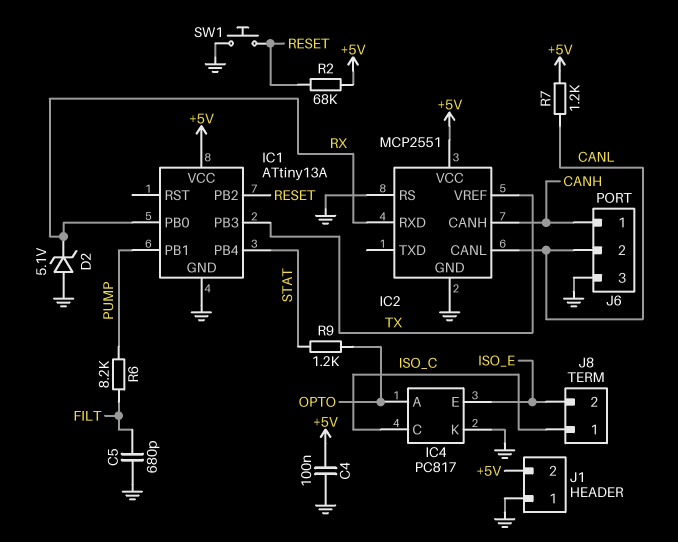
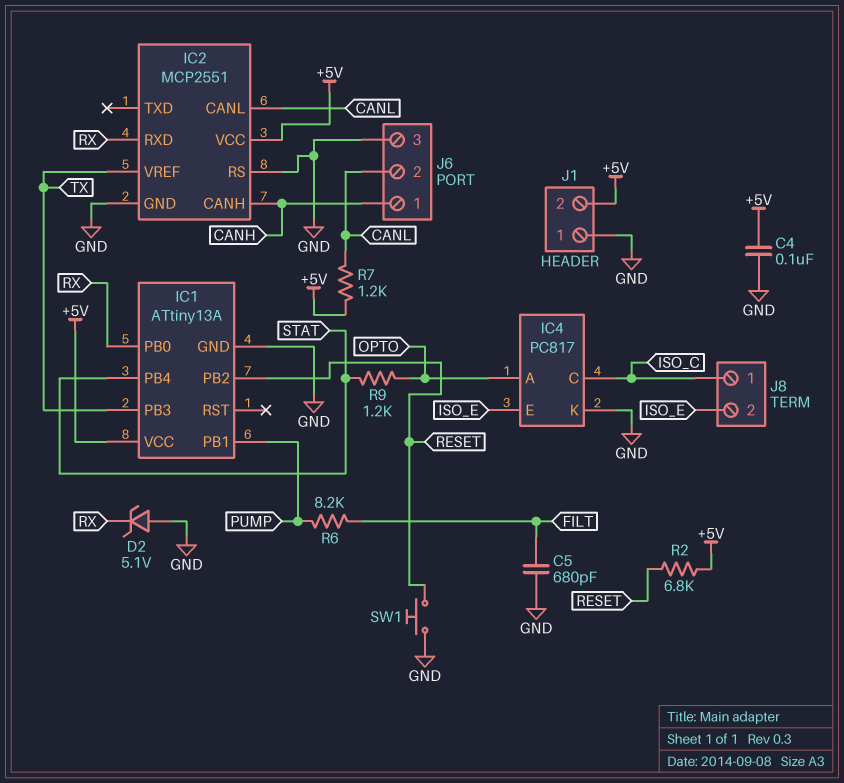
R2: 68k (+5V, RESET) -> 6.8k (+5V, RESET)

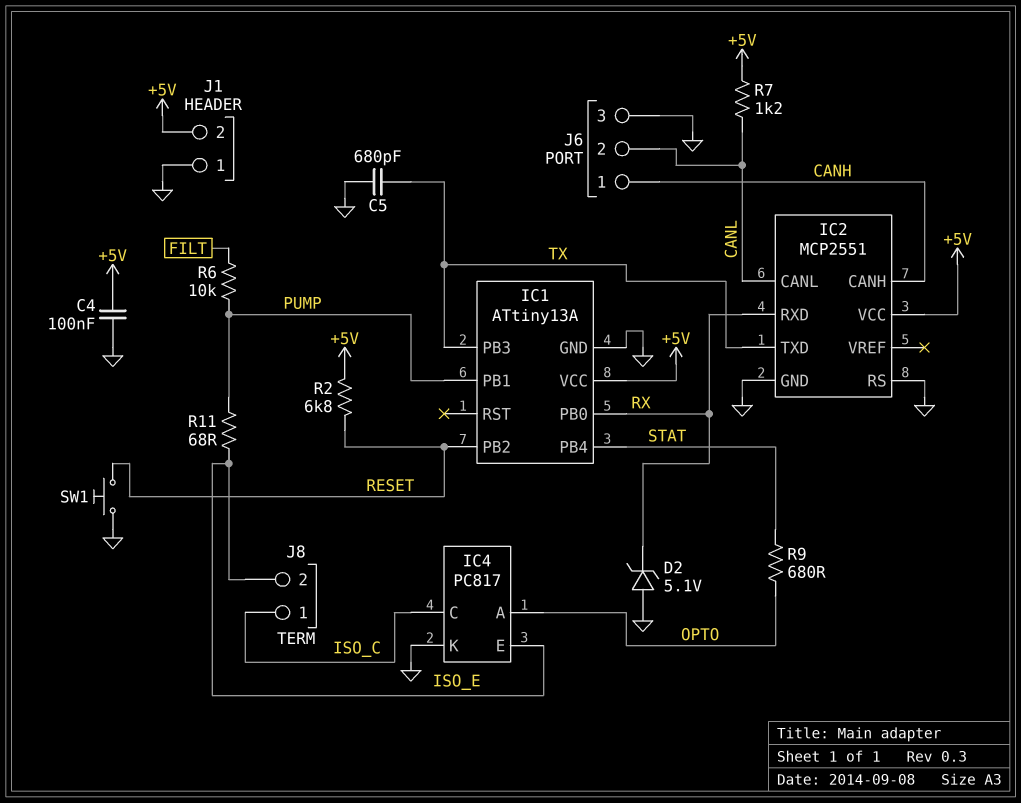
C5: 680pF (FILT, GND) -> 680pF (GND, TX)
IC2 pin TXD: none -> TX
IC2 pin VREF: TX -> none
R6: 8.2k (FILT, PUMP) -> 10k (FILT, PUMP)
R9: 1.2k (OPTO, STAT) -> 680 (OPTO, STAT)
R11: none -> 68 (ISO_E, PUMP)

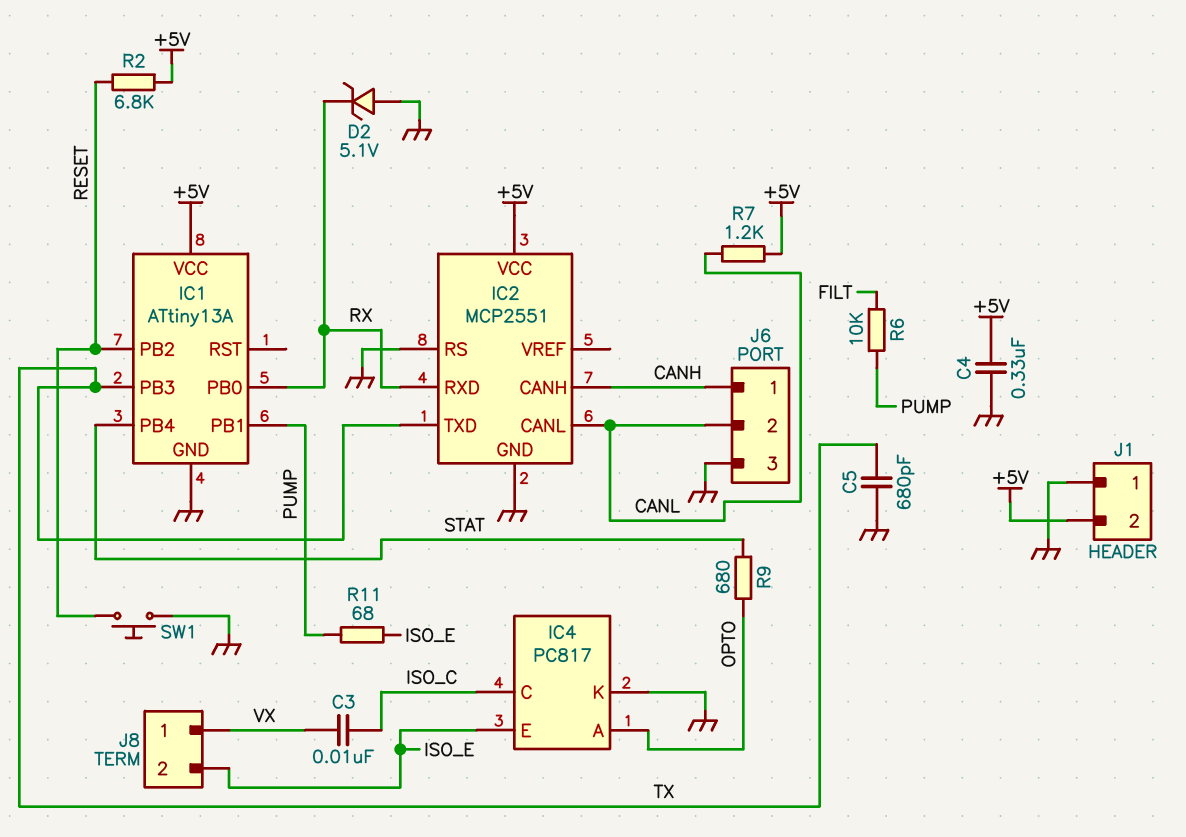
C3: none -> 10nF (ISO_C, VX)
C4: 100nF (+5V, GND) -> 330nF (+5V, GND)
J8 pin 1: ISO_C -> VX

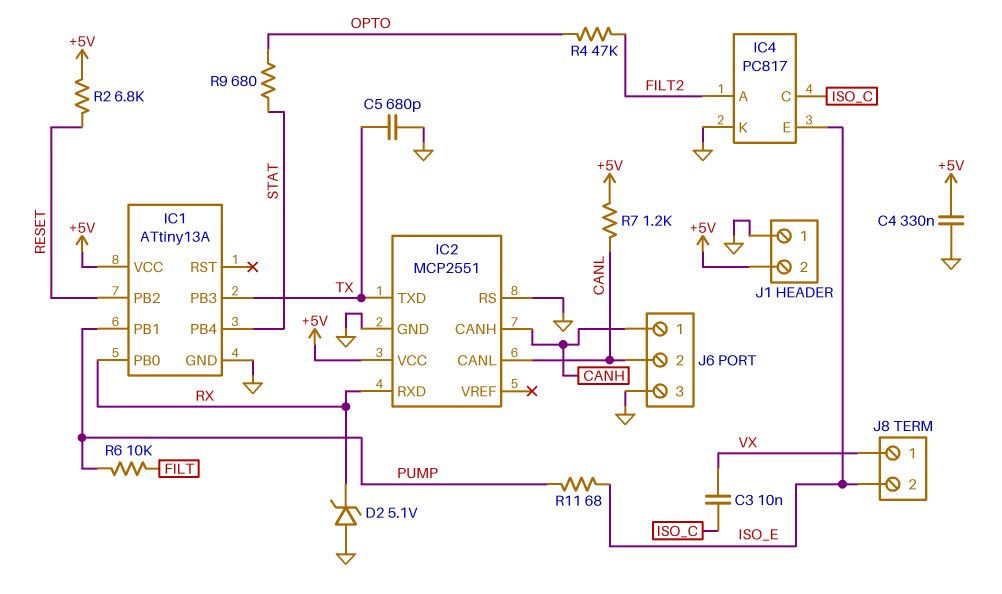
IC4 pin A: OPTO -> FILT2
R4: none -> 47k (FILT2, OPTO)
SW1: button (GND, RESET) -> none

